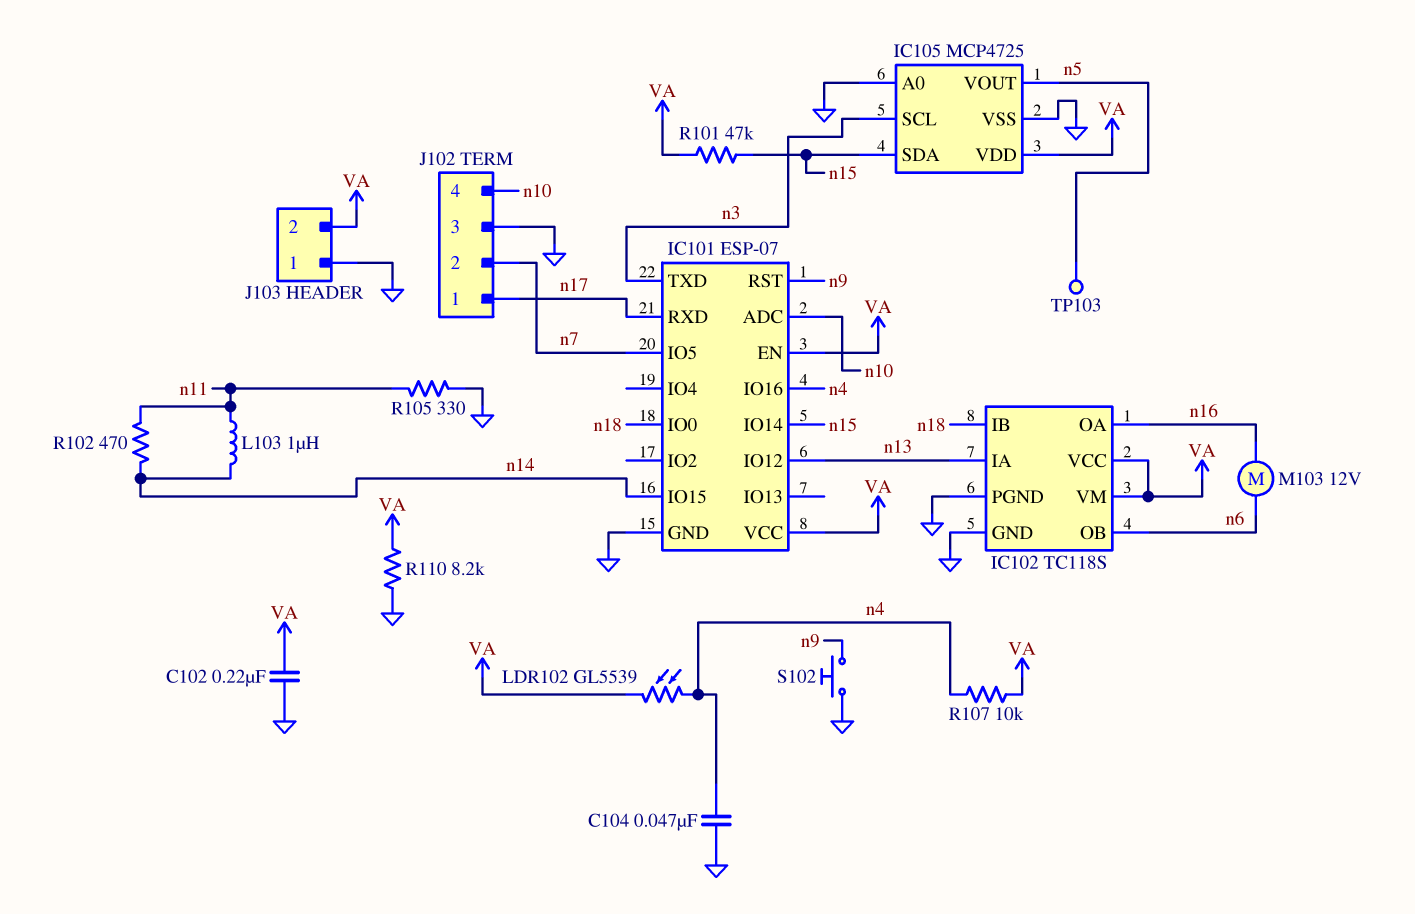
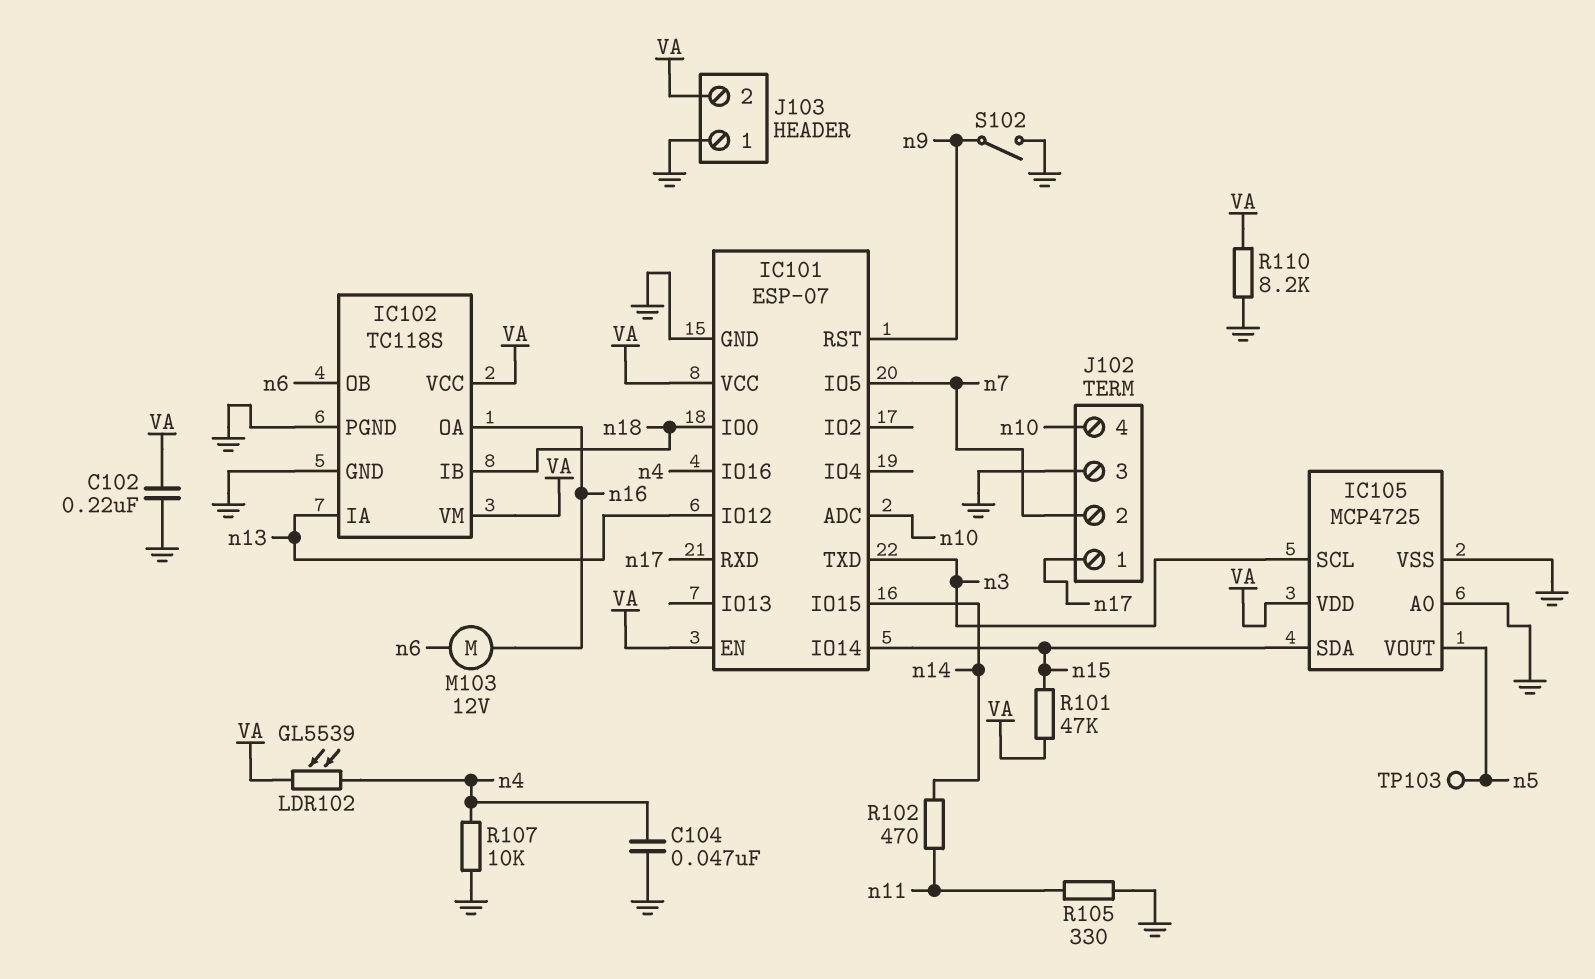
L103: 1uH (n11, n14) -> none
R107: 10k (VA, n4) -> 10k (GND, n4)
S102: button (GND, n9) -> switch (GND, n9)

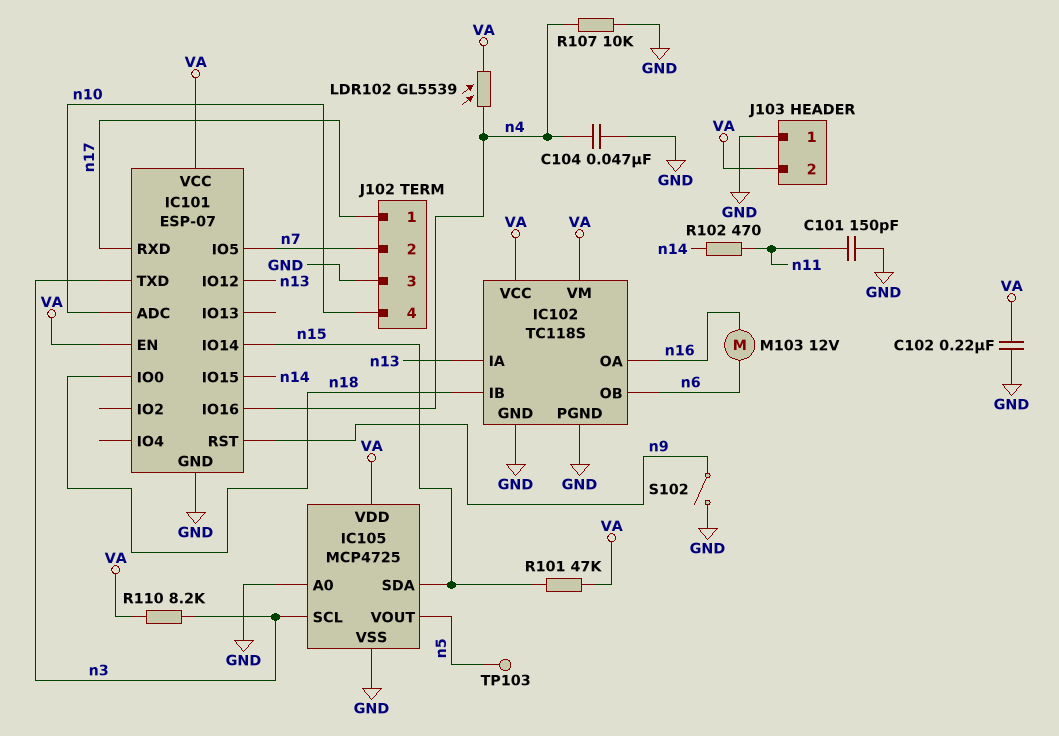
C101: none -> 150pF (GND, n11)
R105: 330 (GND, n11) -> none
R110: 8.2k (GND, VA) -> 8.2k (VA, n3)

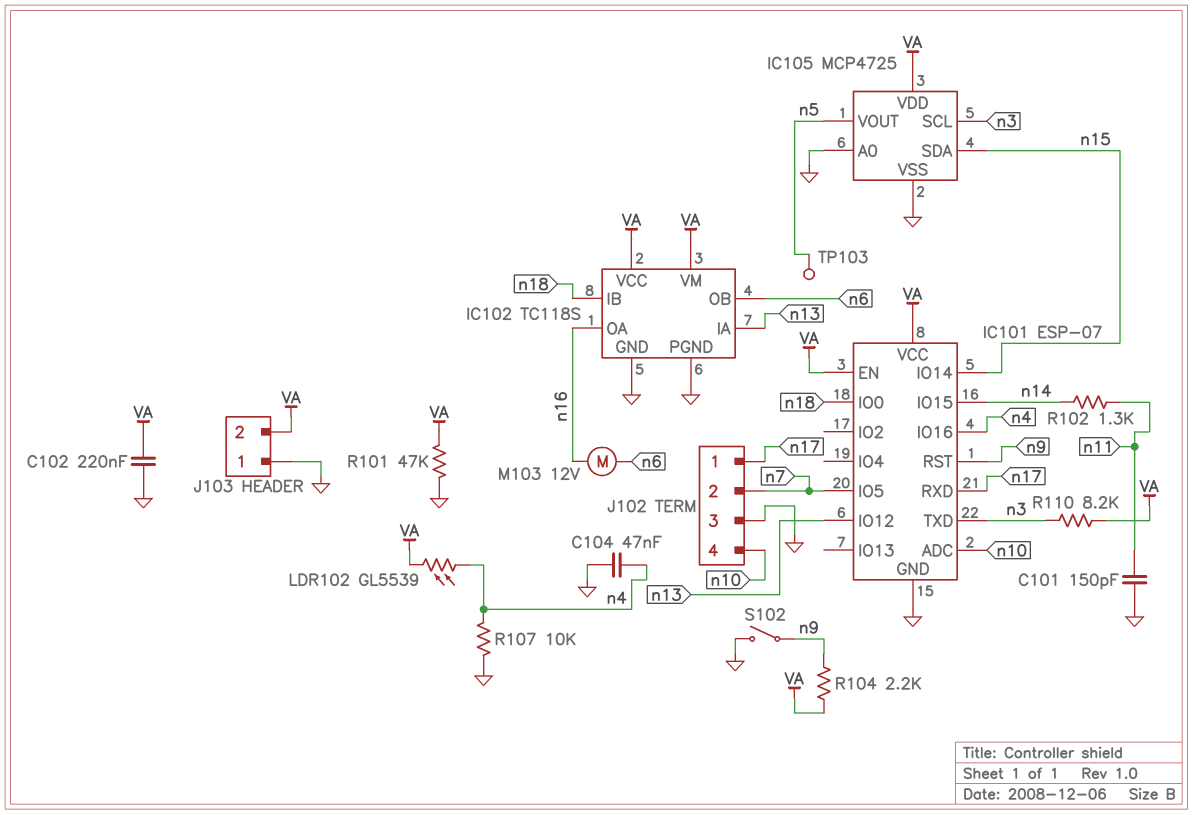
R101: 47k (VA, n15) -> 47k (GND, VA)
R102: 470 (n11, n14) -> 1.3k (n11, n14)
R104: none -> 2.2k (VA, n9)

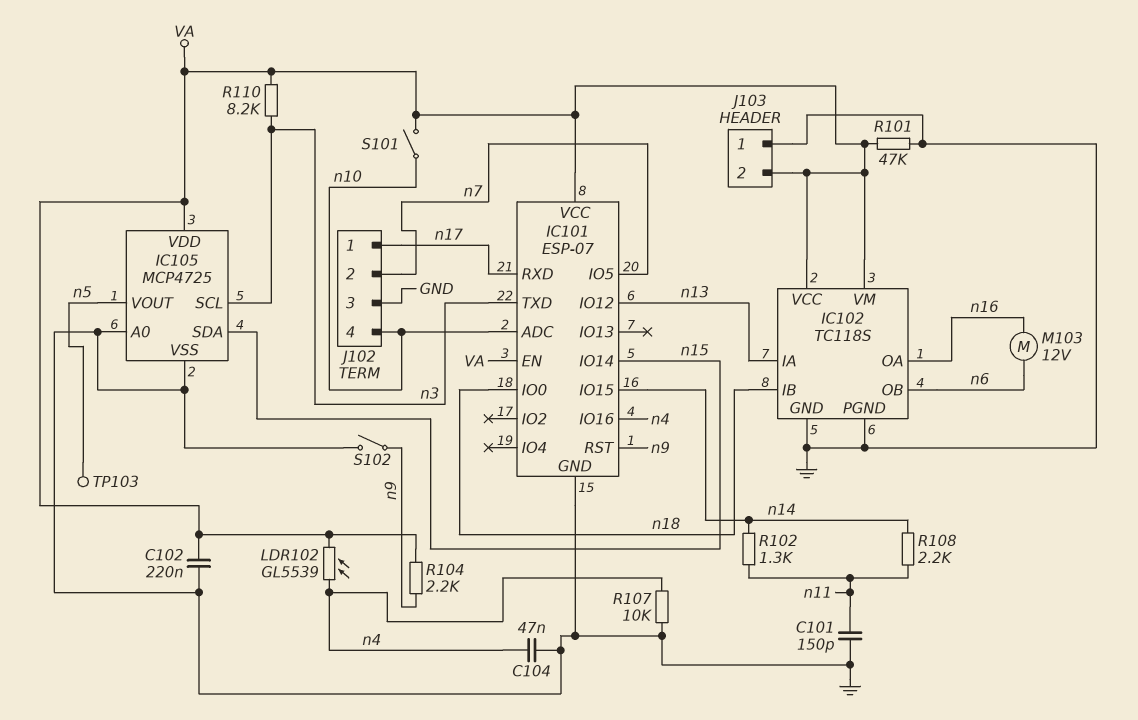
R108: none -> 2.2k (n11, n14)
S101: none -> switch (VA, n10)

